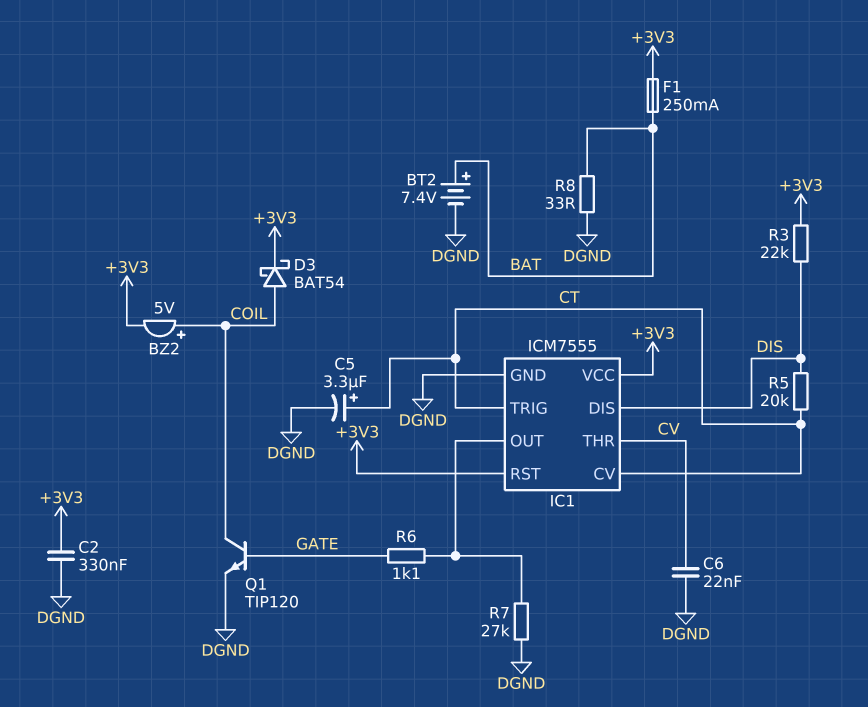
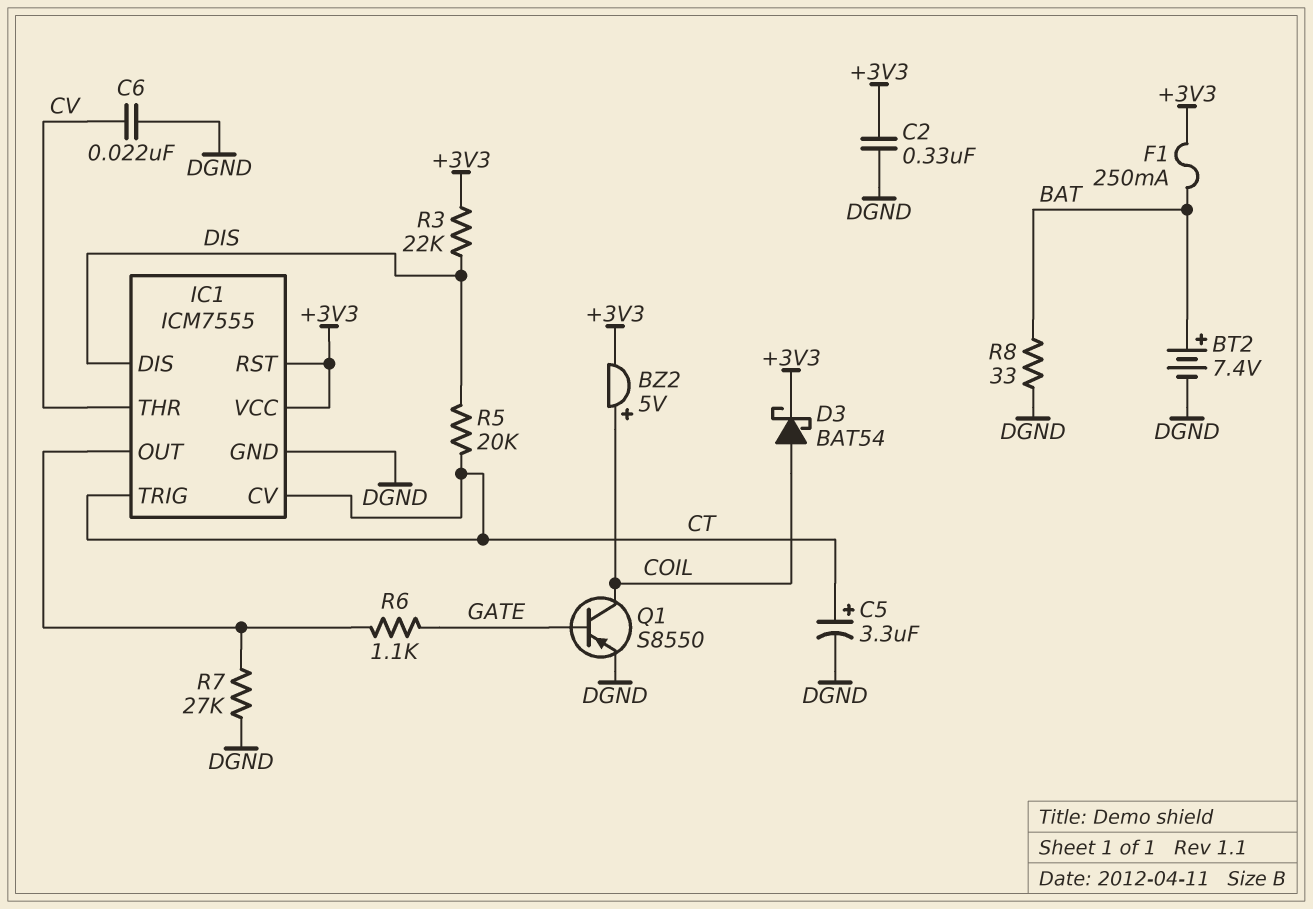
Q1: NPN TIP120 (B GATE, C COIL, E DGND) -> PNP S8550 (B GATE, C COIL, E DGND)

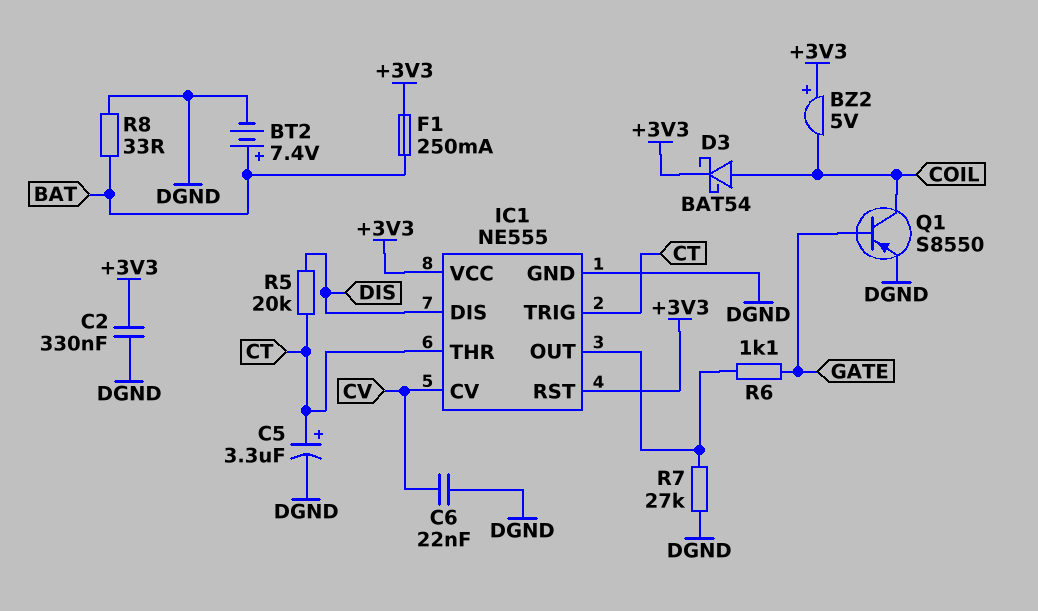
BZ2: buzzer 5V (plus COIL, minus +3V3) -> buzzer 5V (plus +3V3, minus COIL)
IC1: ICM7555 -> NE555
IC1 pin CV: CT -> CV
IC1 pin THR: CV -> CT
R3: 22k (+3V3, DIS) -> none

